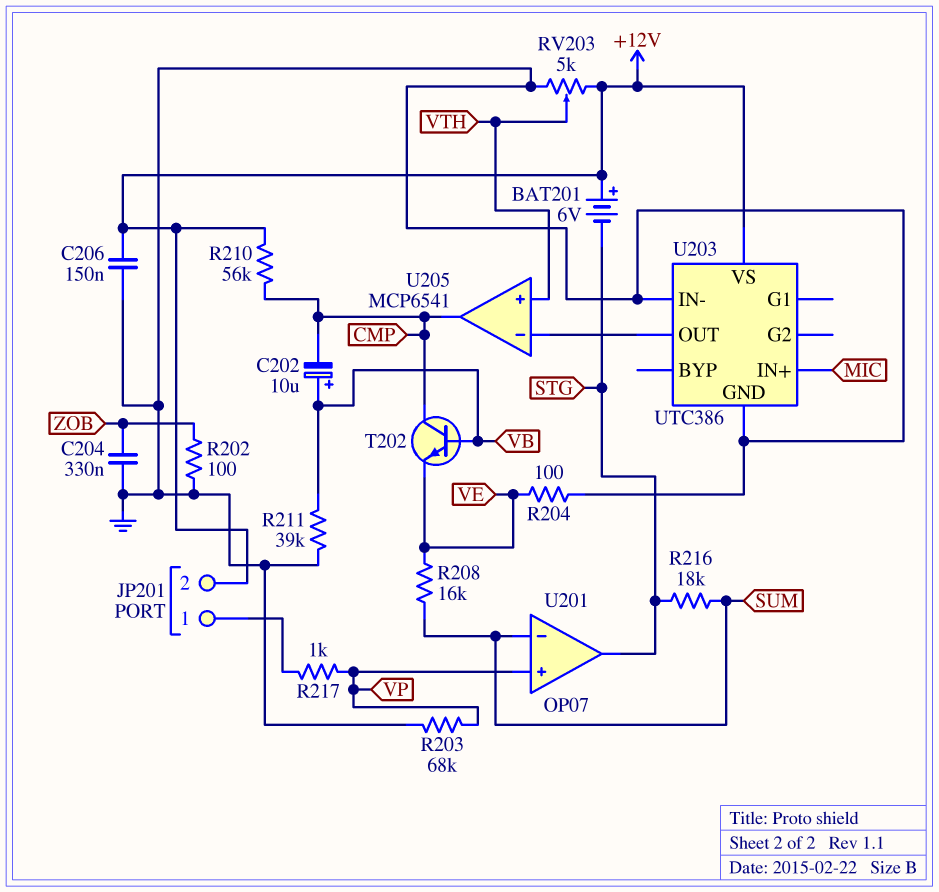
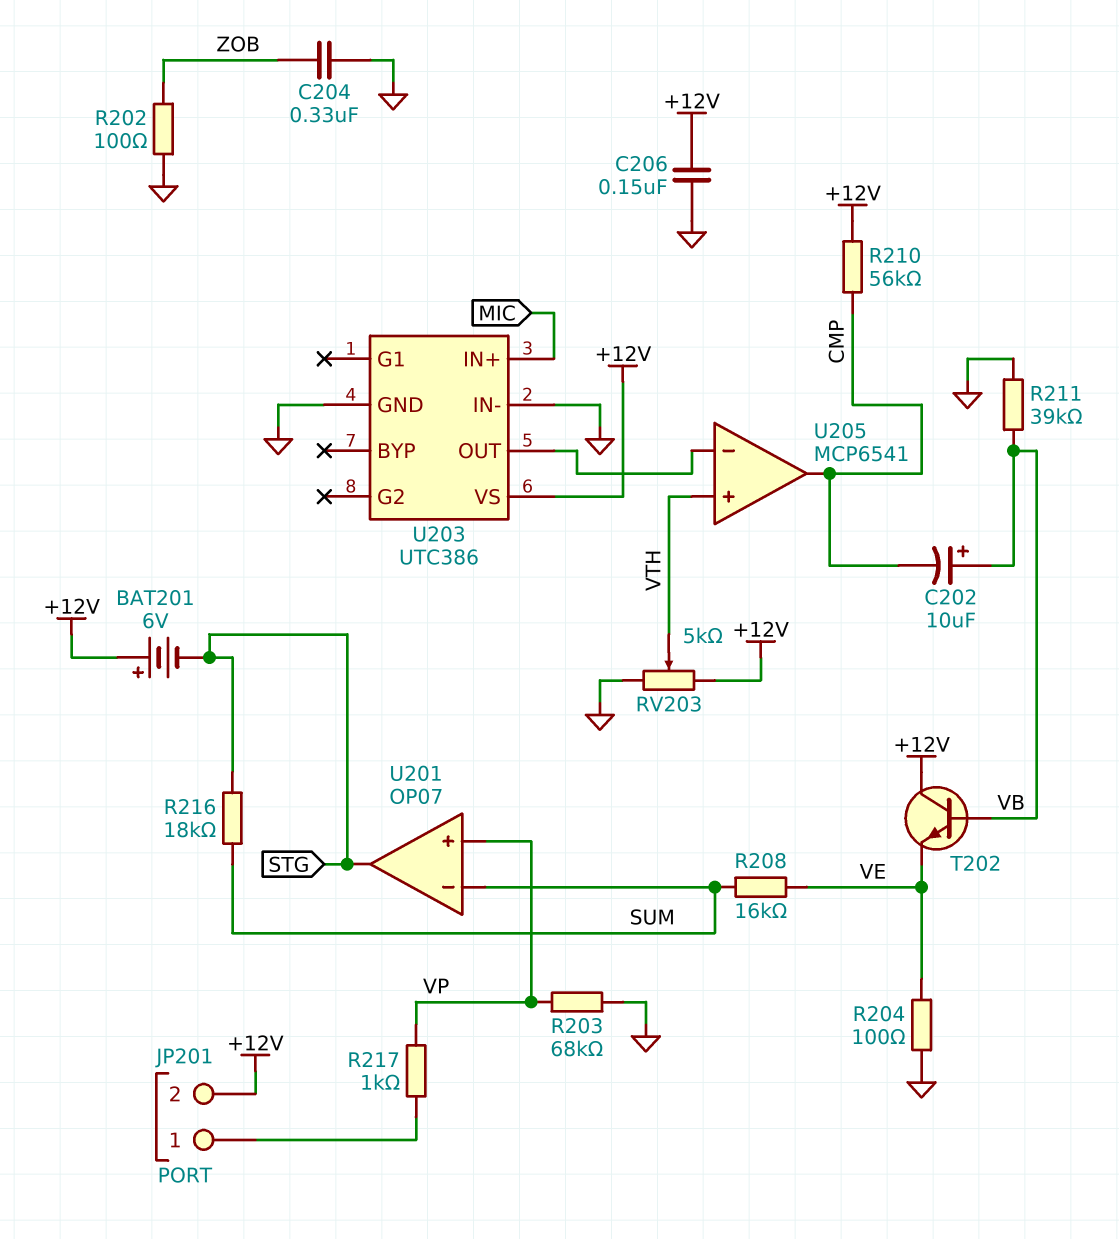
T202: NPN (B VB, C CMP, E VE) -> NPN (B VB, C +12V, E VE)

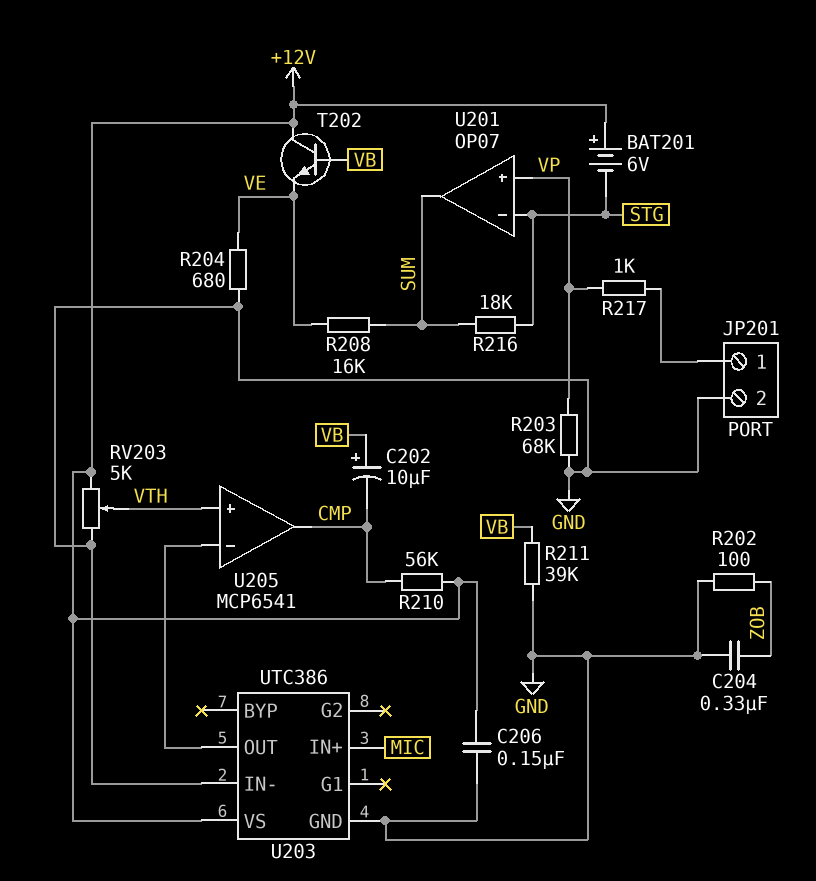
JP201 pin 2: +12V -> GND
R204: 100 (GND, VE) -> 680 (GND, VE)
U201 pin in-: SUM -> STG
U201 pin out: STG -> SUM

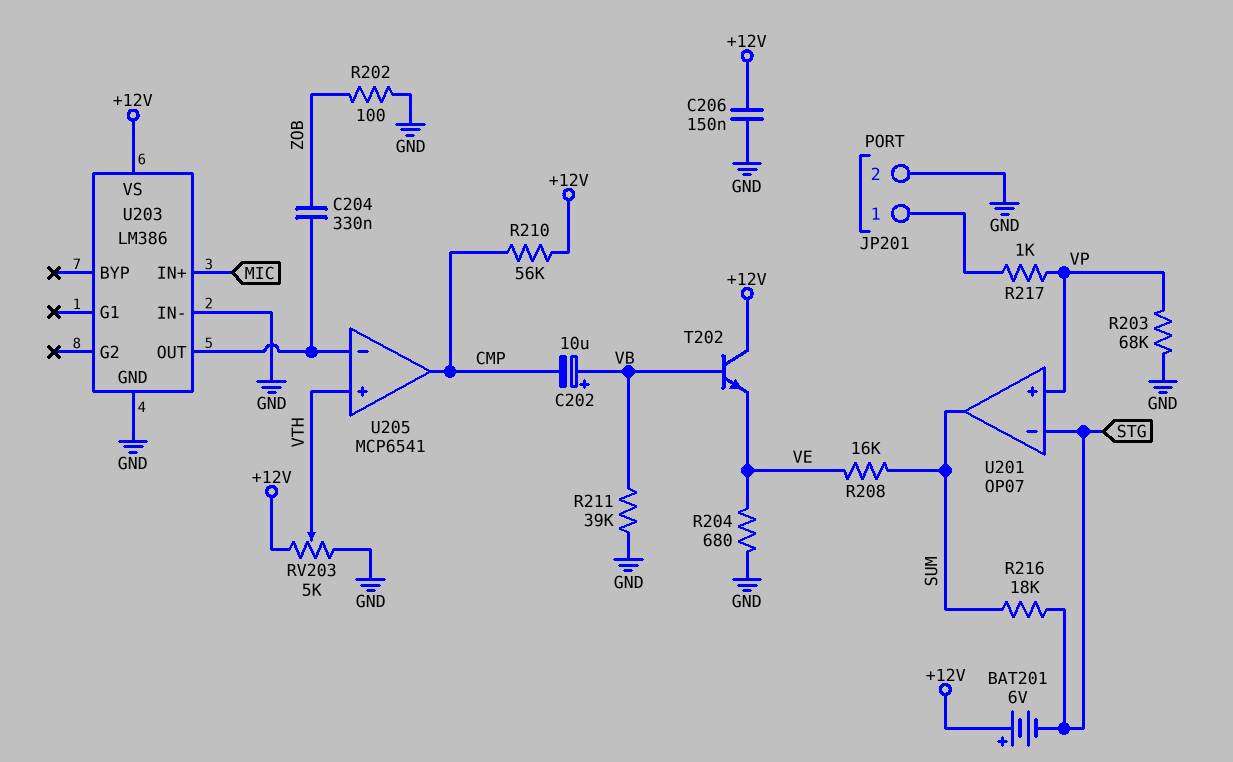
C204: 330nF (GND, ZOB) -> 330nF (U203/OUT, ZOB)
U203: UTC386 -> LM386

